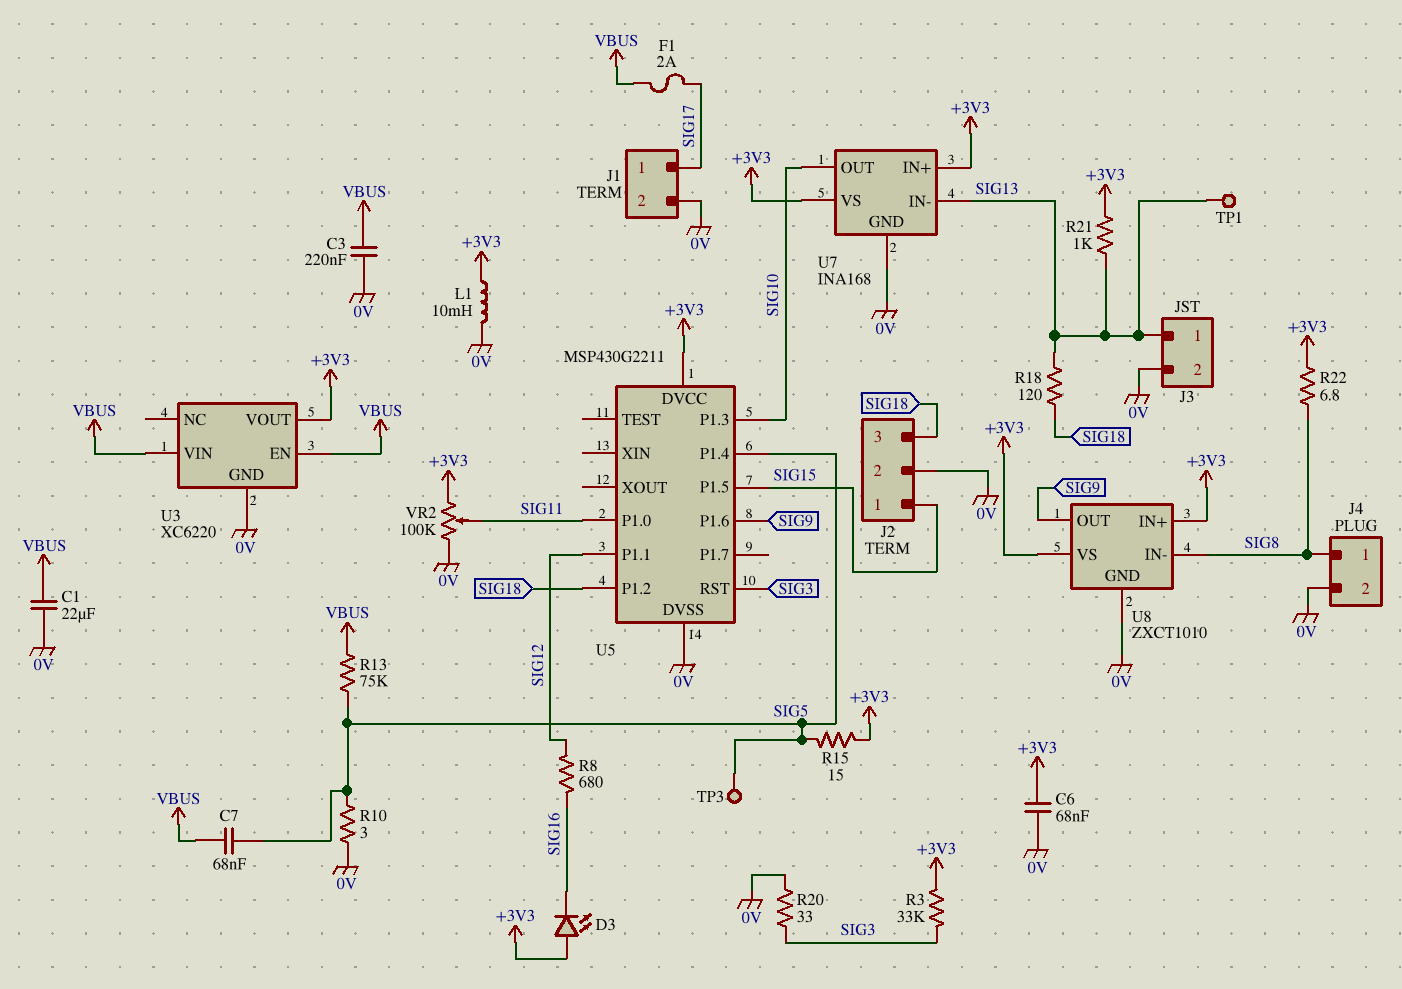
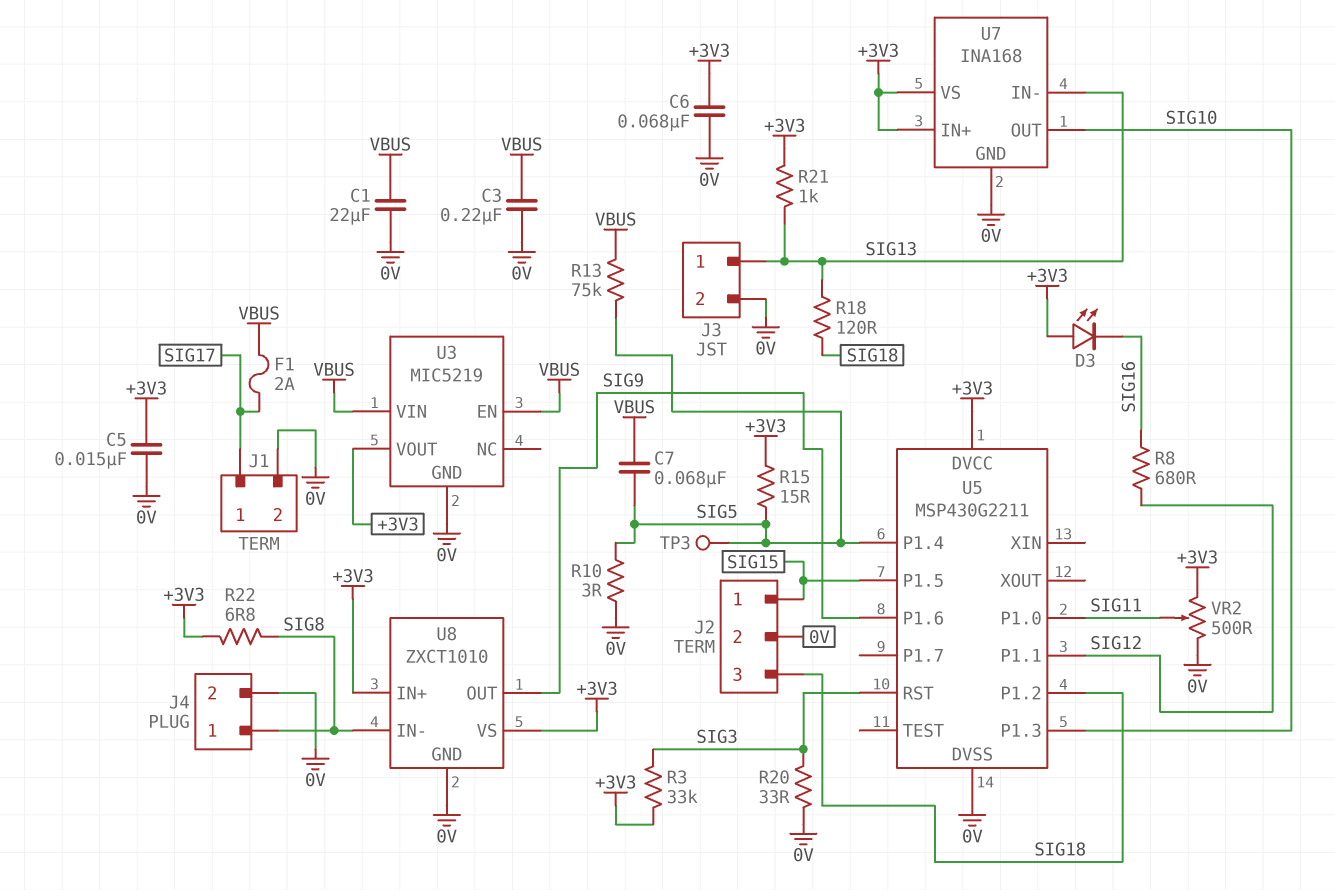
C5: none -> 15nF (+3V3, 0V)
L1: 10mH (+3V3, 0V) -> none
TP1: test point (SIG13) -> none
U3: XC6220 -> MIC5219
VR2: 100k (+3V3, 0V, wiper SIG11) -> 500 (+3V3, 0V, wiper SIG11)

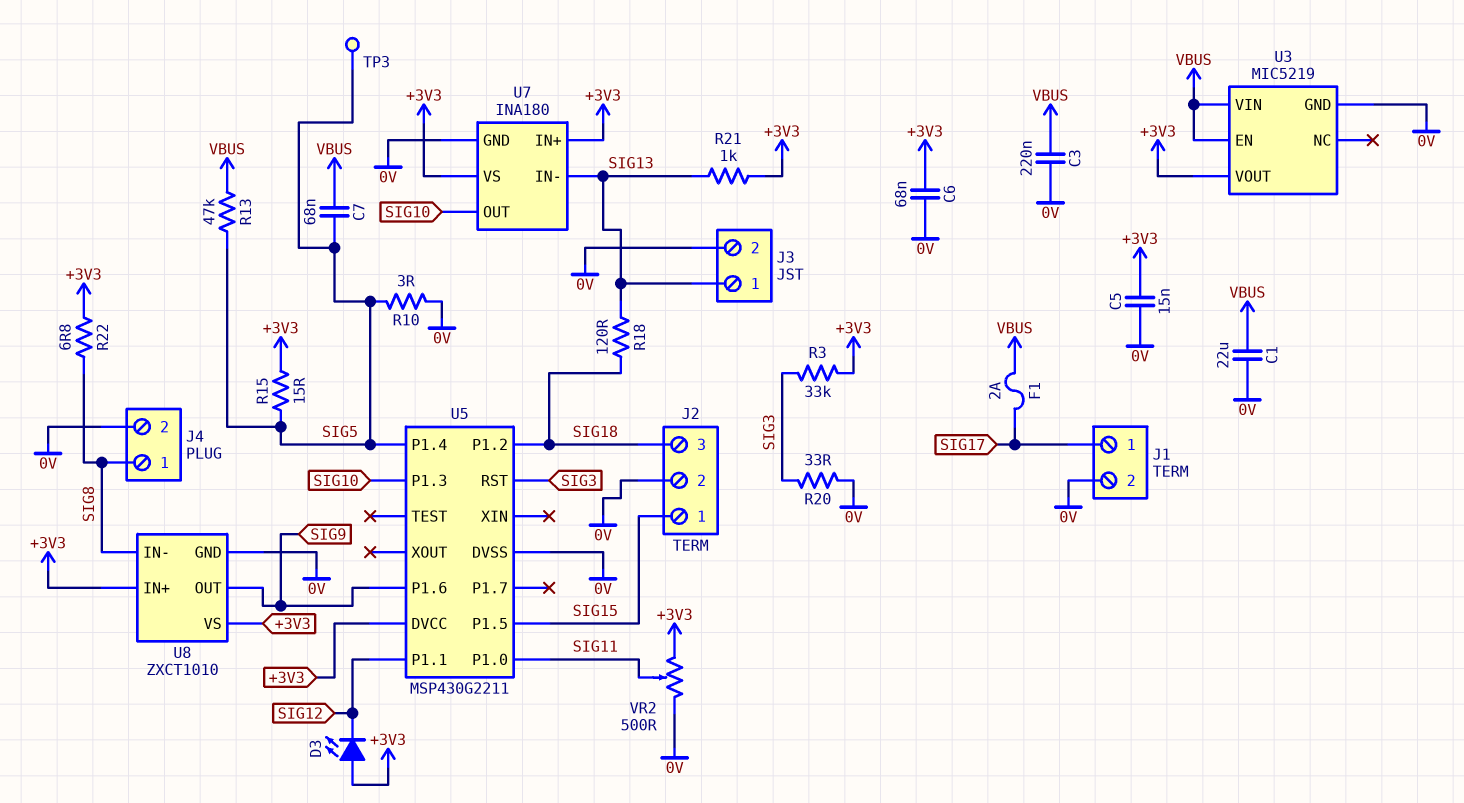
D3: LED (A +3V3, K SIG16) -> LED (A +3V3, K SIG12)
R8: 680 (SIG12, SIG16) -> none
R13: 75k (SIG5, VBUS) -> 47k (SIG5, VBUS)
U7: INA168 -> INA180

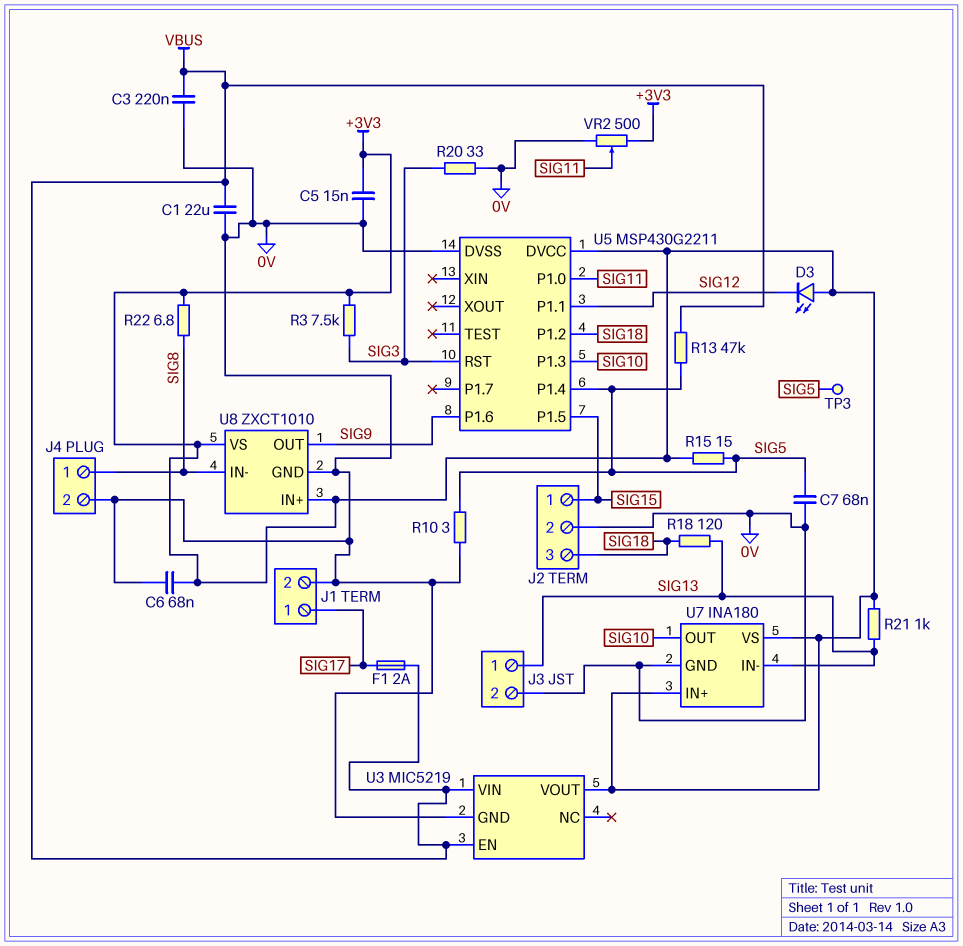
C7: 68nF (SIG5, VBUS) -> 68nF (0V, SIG5)
R3: 33k (+3V3, SIG3) -> 7.5k (+3V3, SIG3)

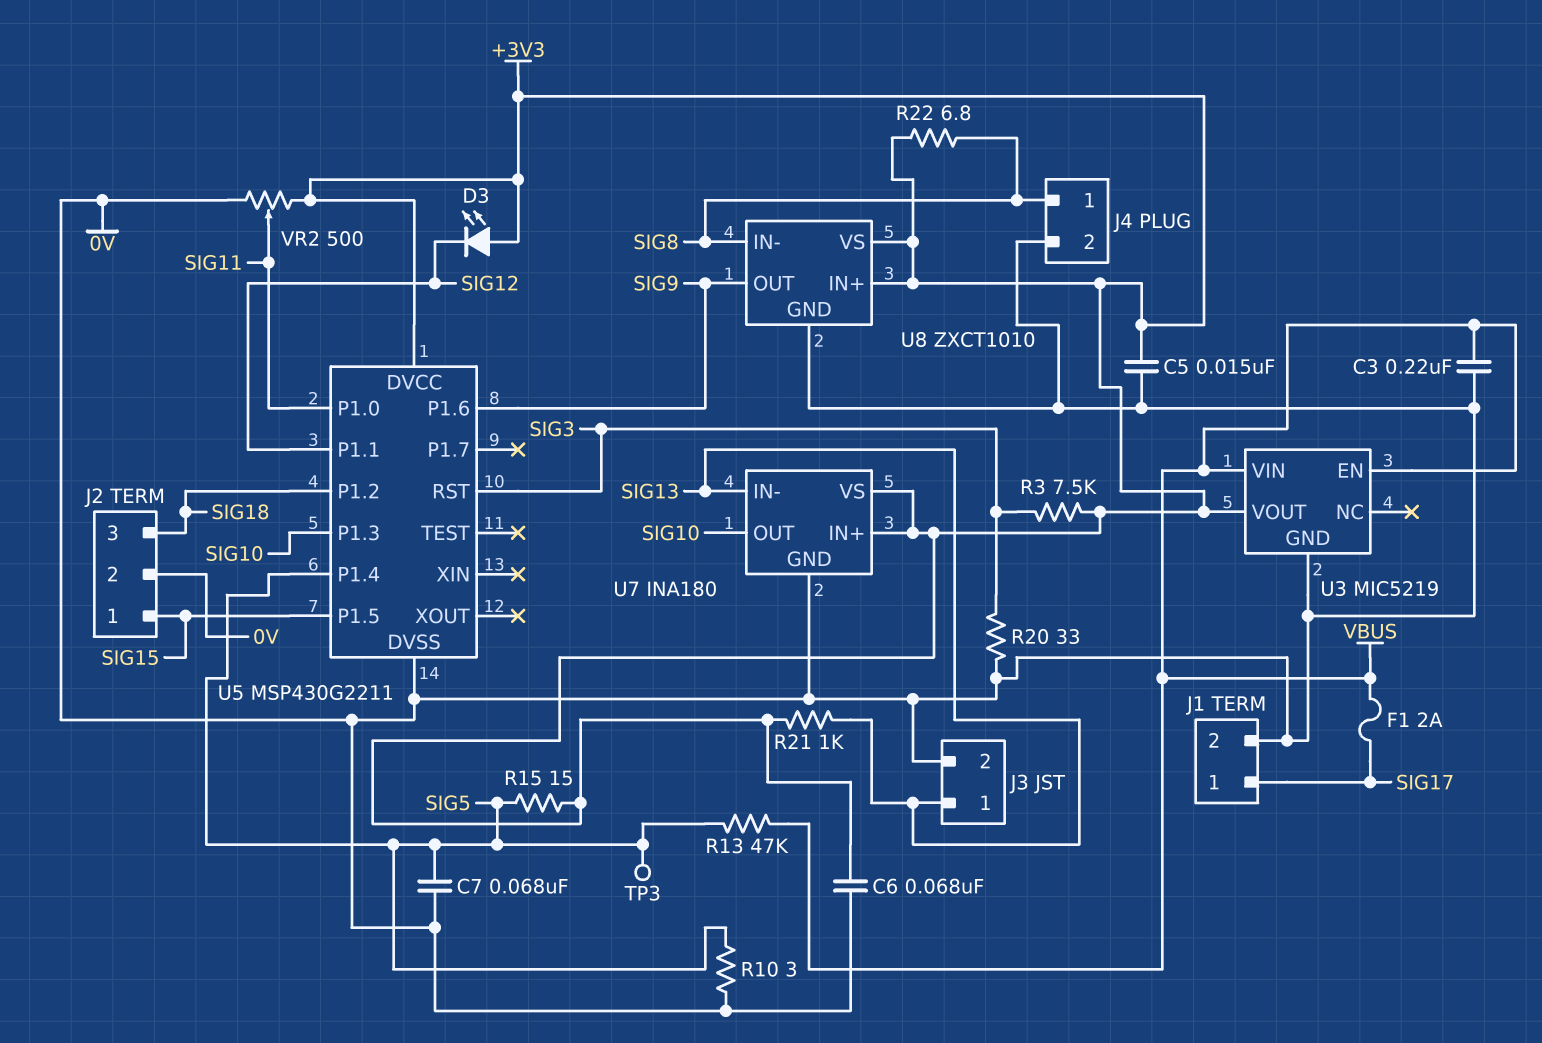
C1: 22uF (0V, VBUS) -> none
R18: 120 (SIG13, SIG18) -> none

